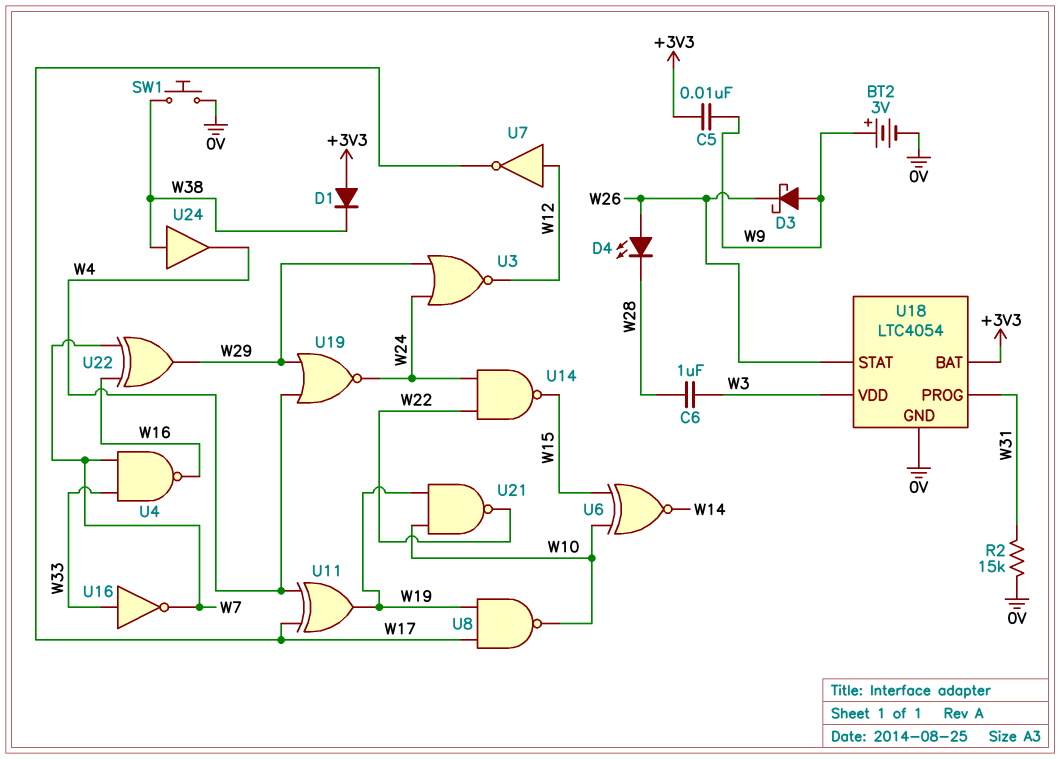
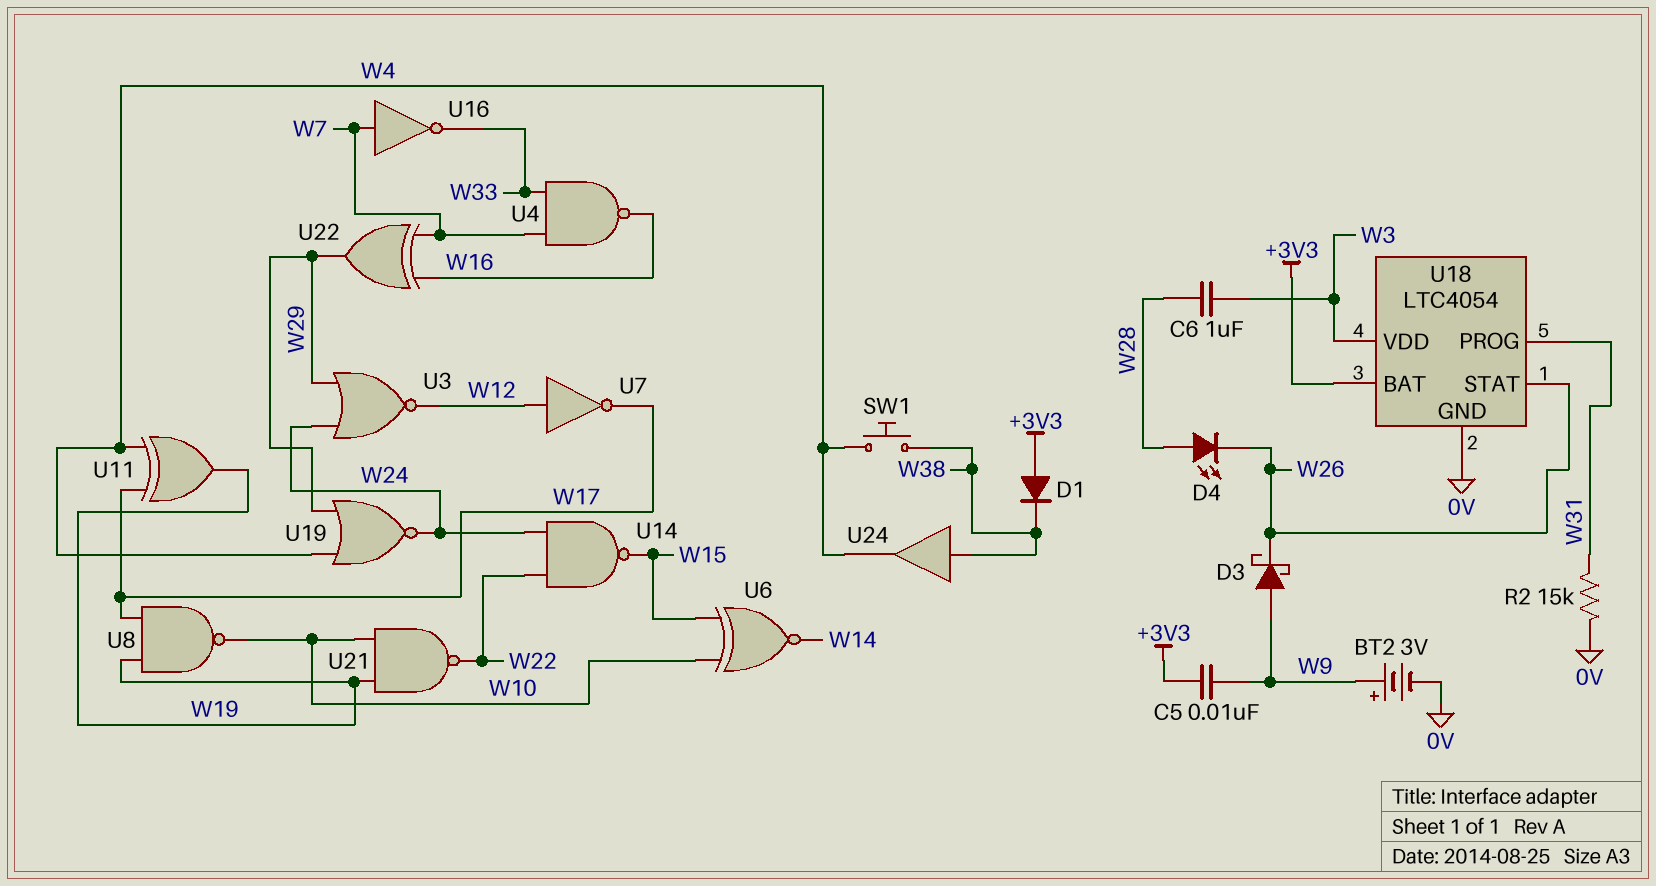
D4: LED (A W26, K W28) -> LED (A W28, K W26)
SW1: button (0V, W38) -> button (W4, W38)
U16: NOT (in W33, out W7) -> NOT (in W7, out W33)

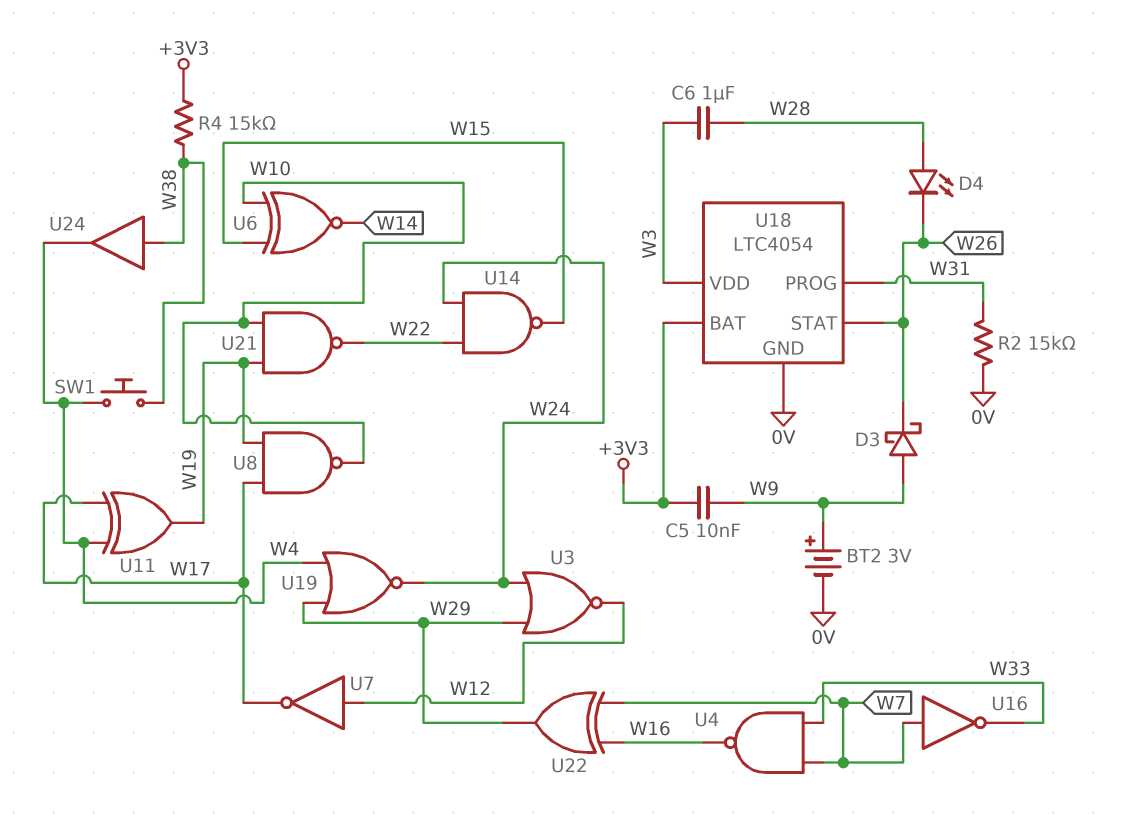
D1: diode (A +3V3, K W38) -> none
R4: none -> 15k (+3V3, W38)

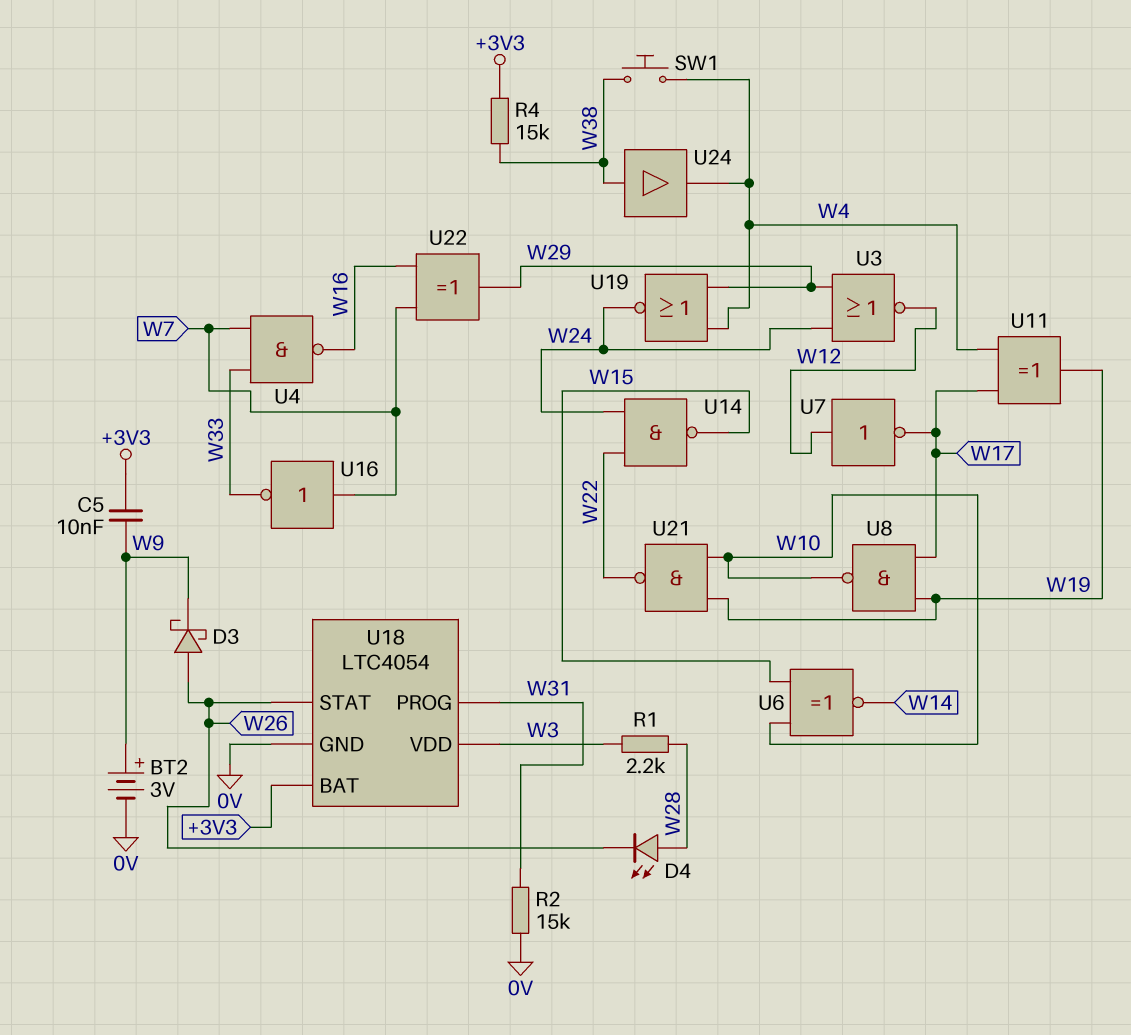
C6: 1uF (W3, W28) -> none
D3: schottky (A W9, K W26) -> schottky (A W26, K W9)
R1: none -> 2.2k (W3, W28)

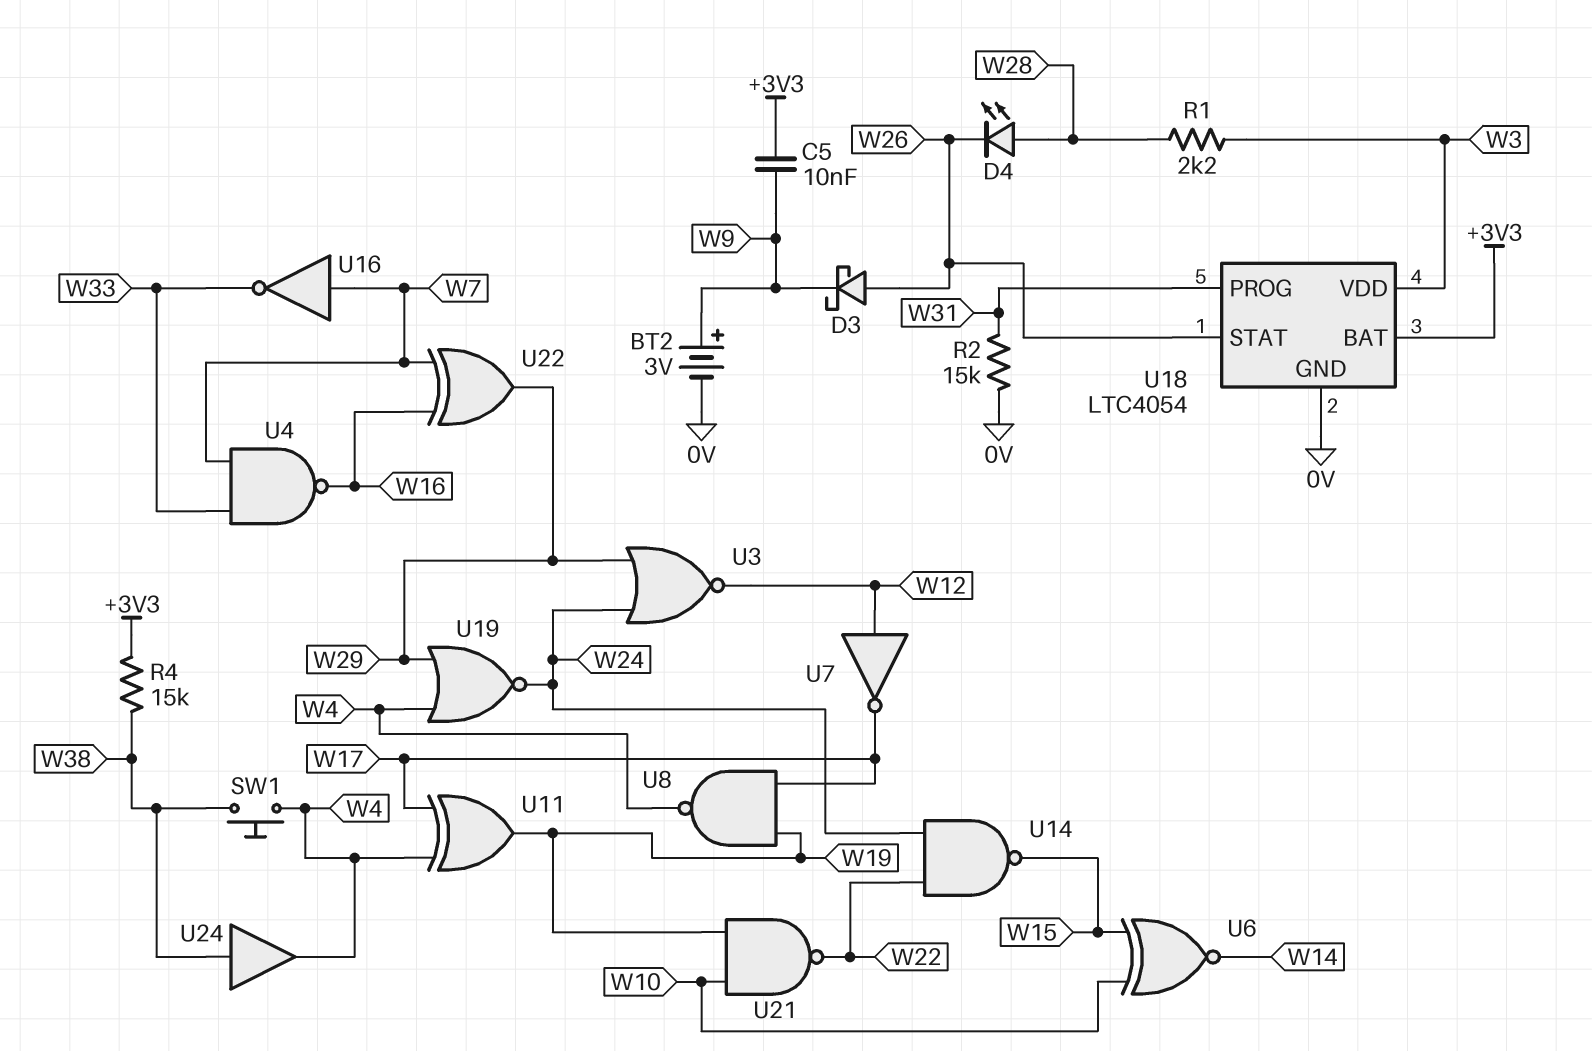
U8: NAND (in W17, in W19, out W10) -> NAND (in W17, in W19, out W4)

